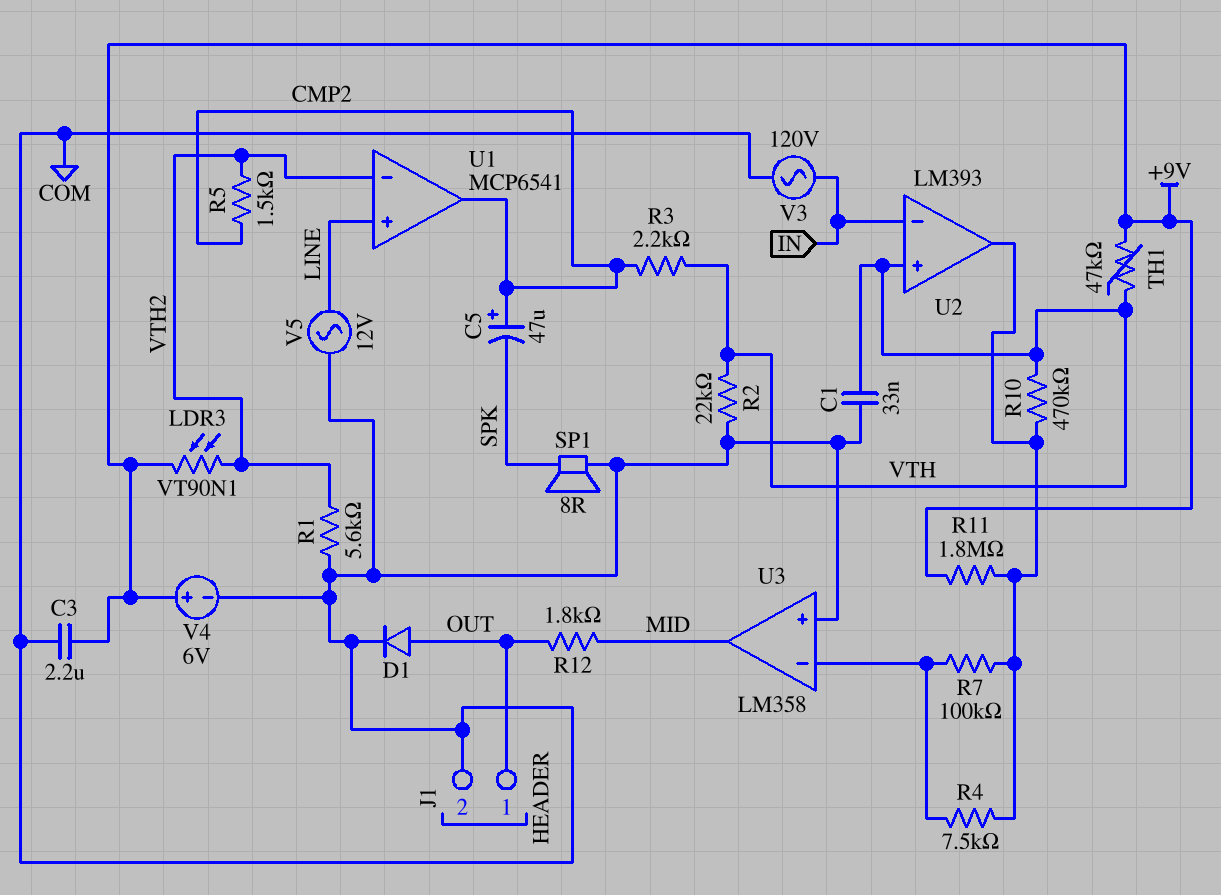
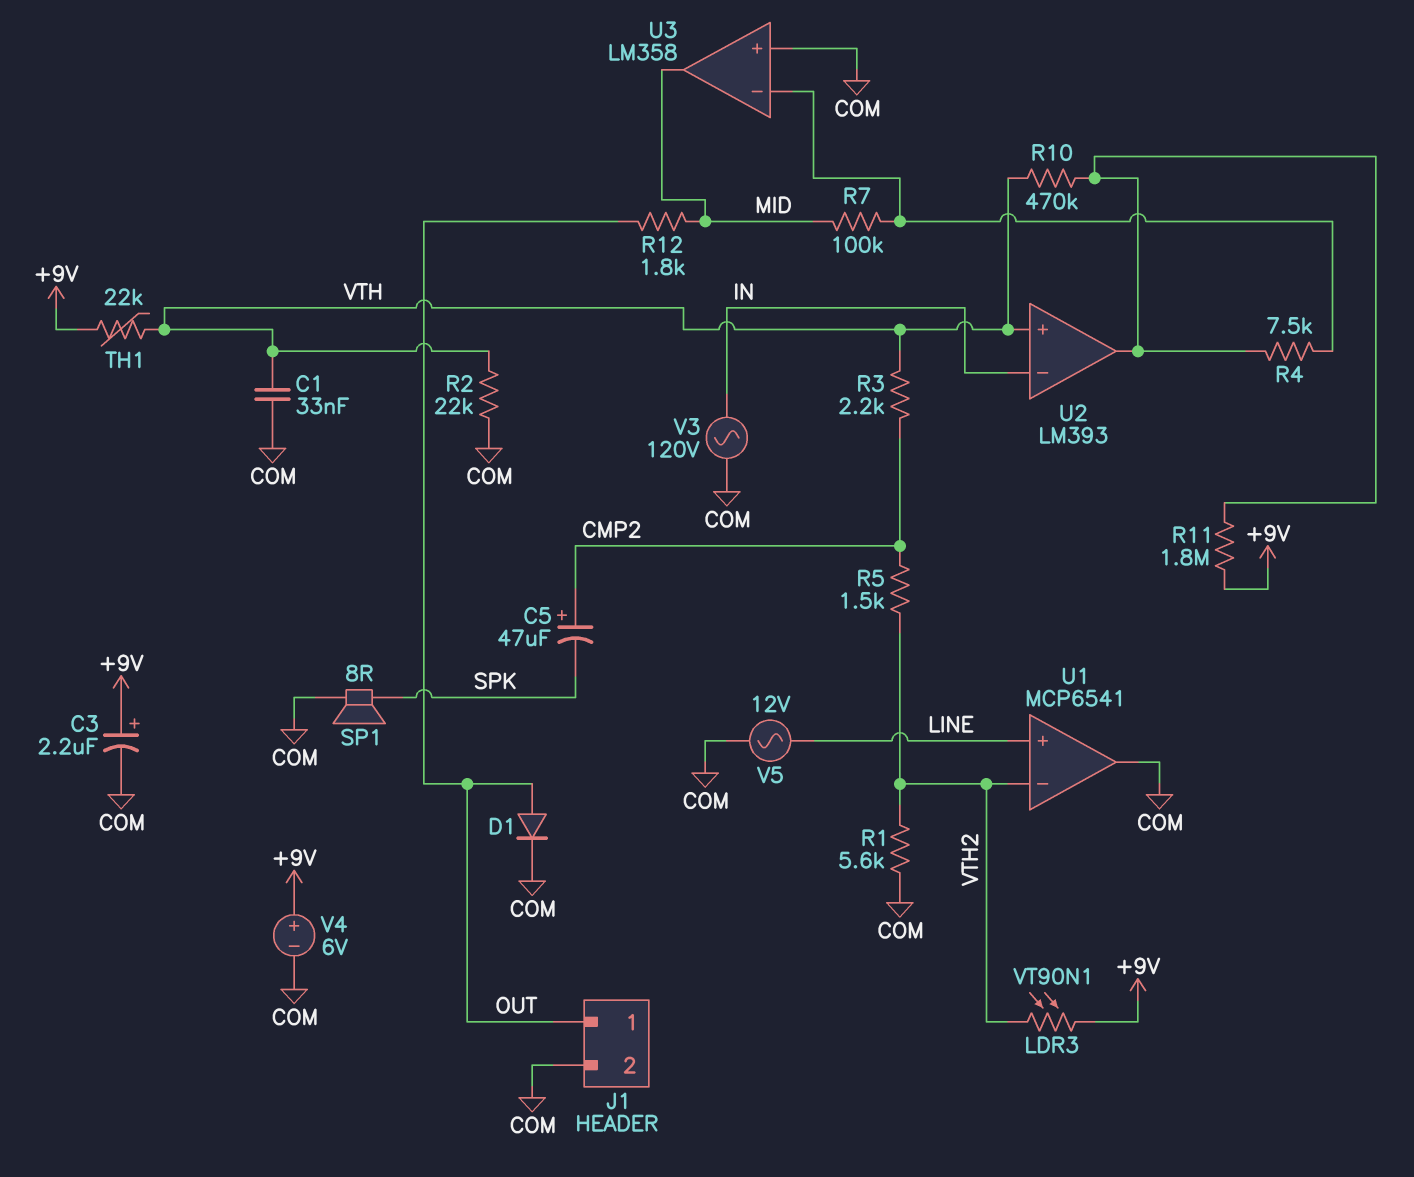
C3: 2.2uF (+9V, COM) -> 2.2uF (plus +9V, minus COM)
R7: 100k (U2/out, U3/in-) -> 100k (MID, U3/in-)
TH1: 47k (+9V, VTH) -> 22k (+9V, VTH)
U1 pin out: CMP2 -> COM

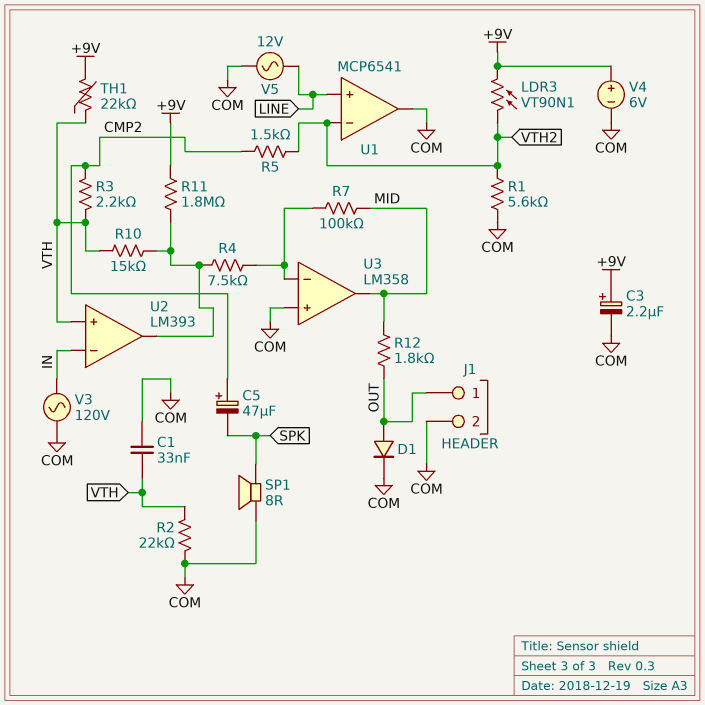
R10: 470k (U2/out, VTH) -> 15k (U2/out, VTH)

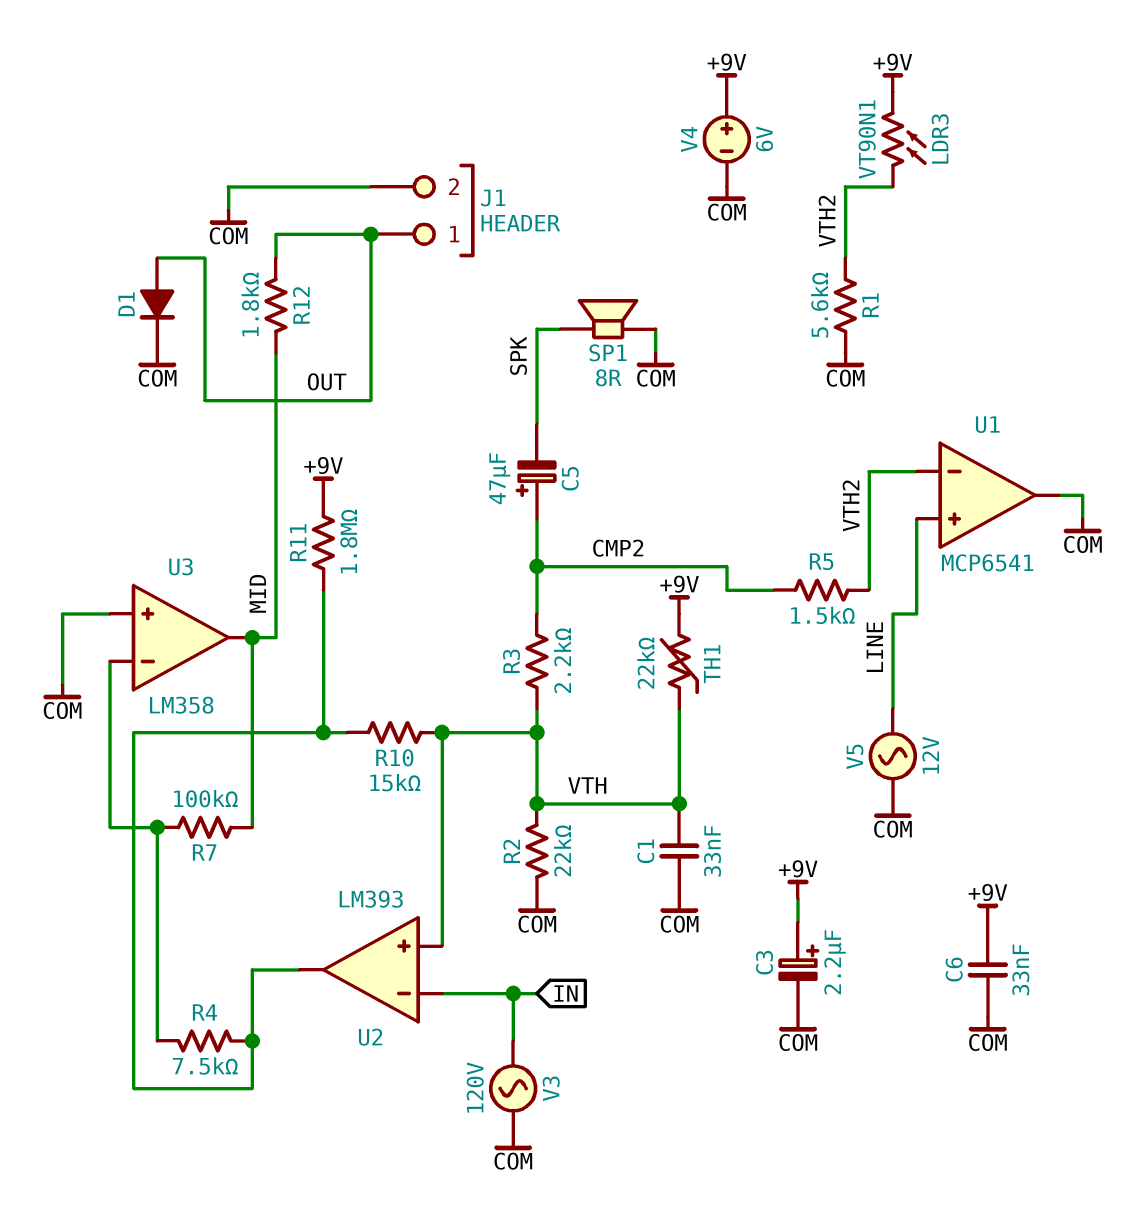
C6: none -> 33nF (+9V, COM)

